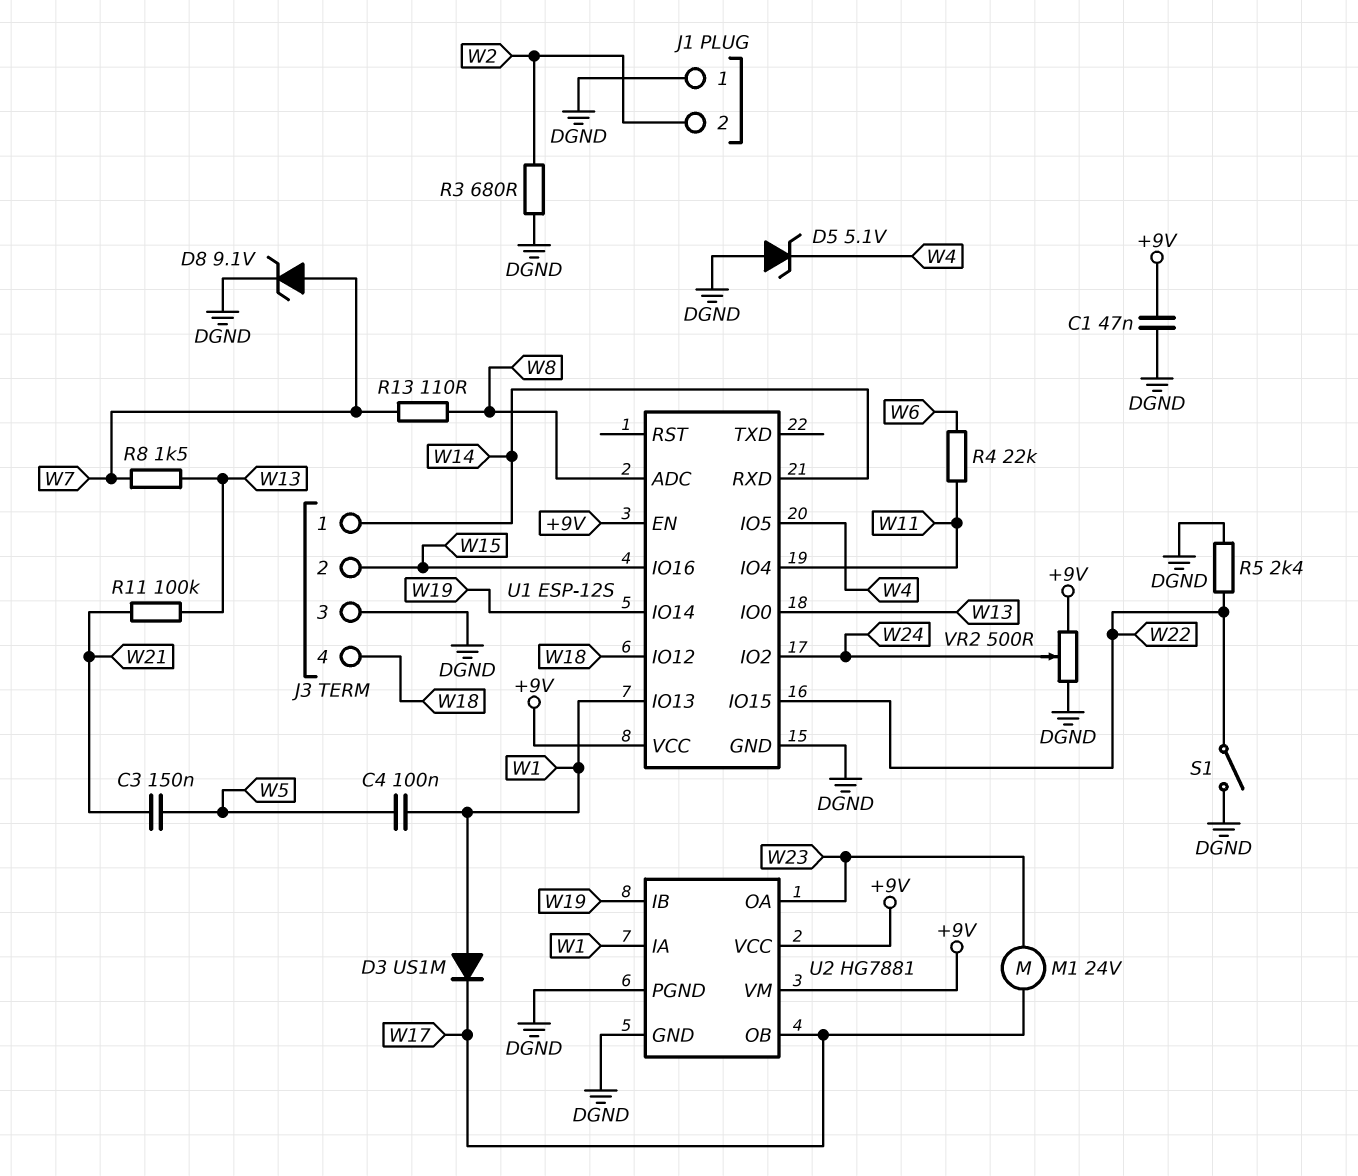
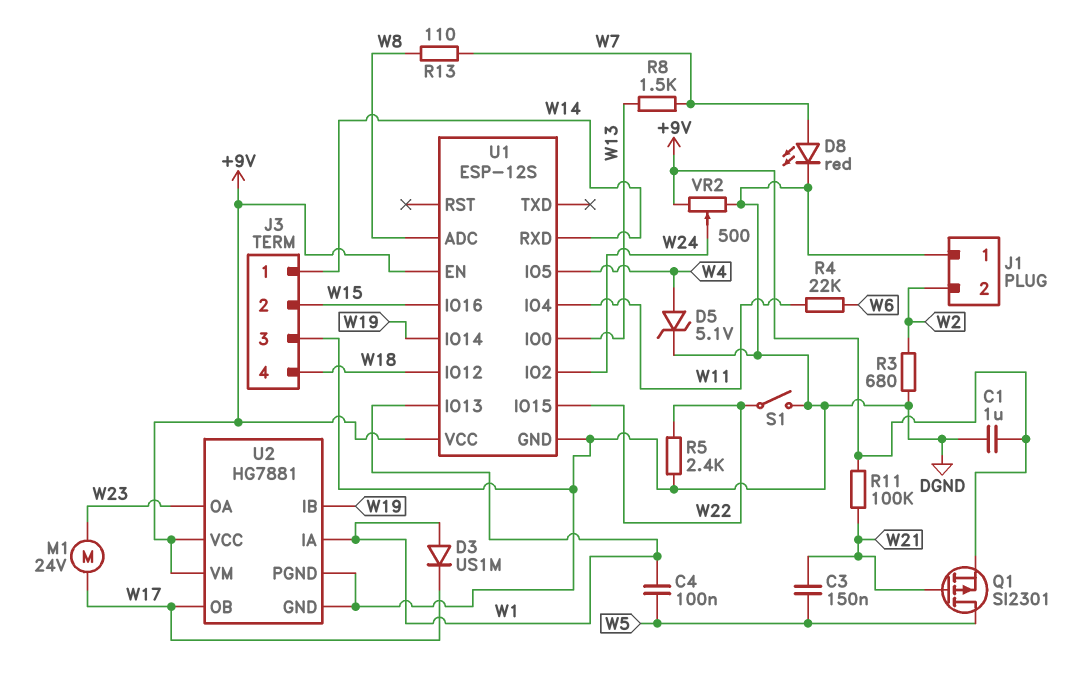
C1: 47nF (+9V, DGND) -> 1uF (+9V, DGND)
D5: zener 5.1V (A DGND, K W4) -> zener 5.1V (A W4, K DGND)
D8: zener 9.1V (A W7, K DGND) -> LED red (A W7, K DGND)
Q1: none -> PMOS SI2301 (G W21, D W5, S +9V)
R11: 100k (W13, W21) -> 100k (+9V, W21)

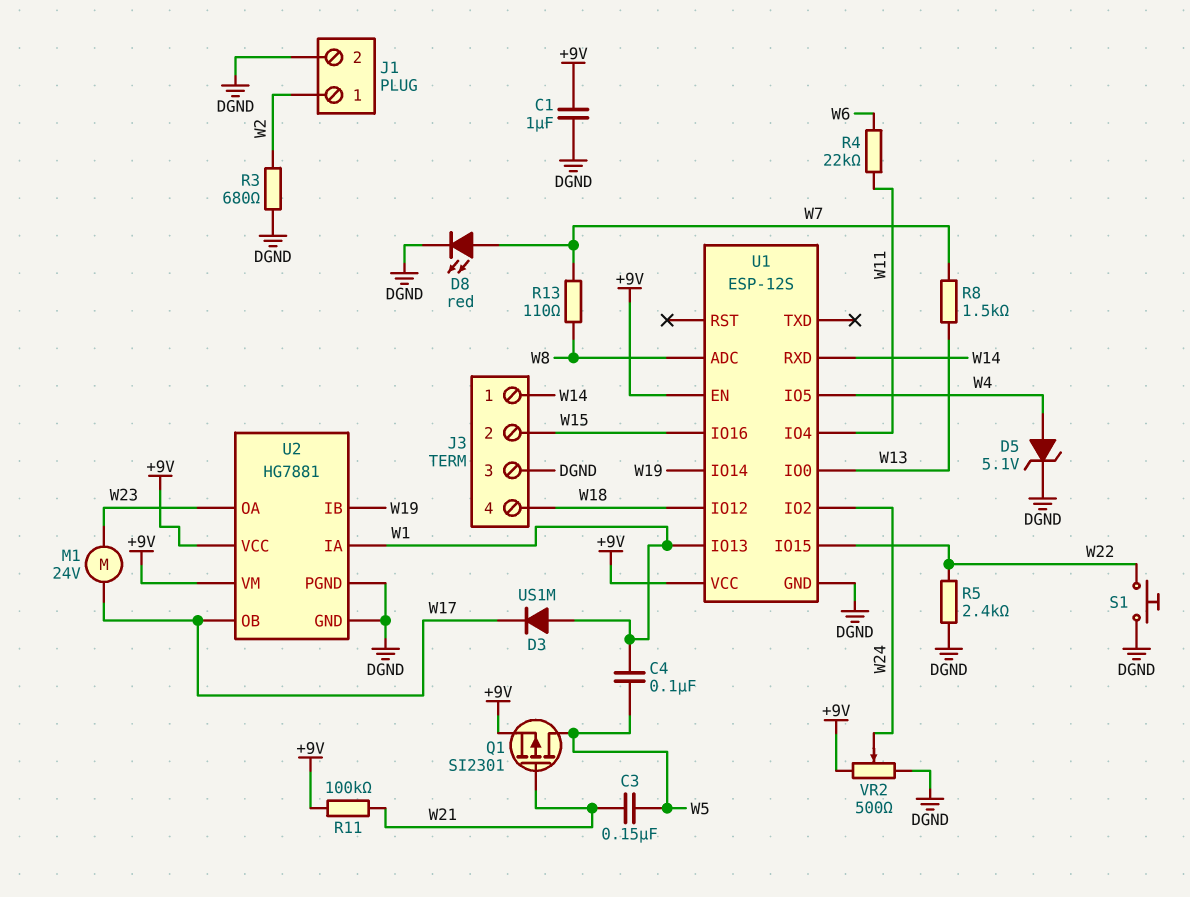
J1 pin 1: DGND -> W2
J1 pin 2: W2 -> DGND
S1: switch (DGND, W22) -> button (DGND, W22)

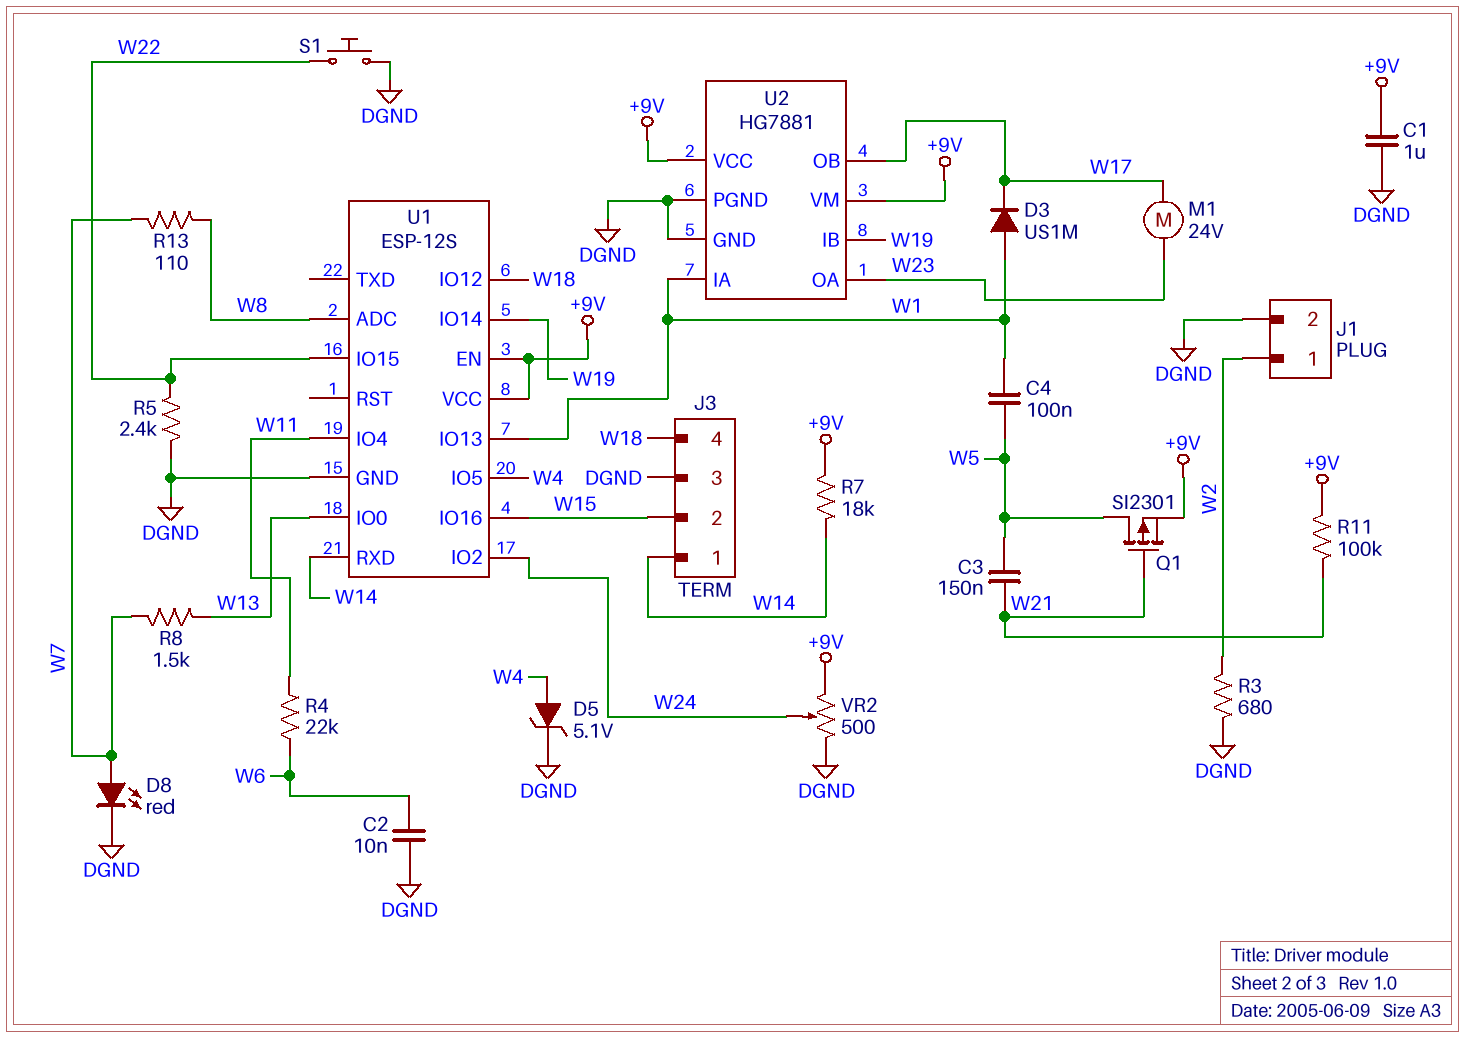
C2: none -> 10nF (DGND, W6)
R7: none -> 18k (+9V, W14)

